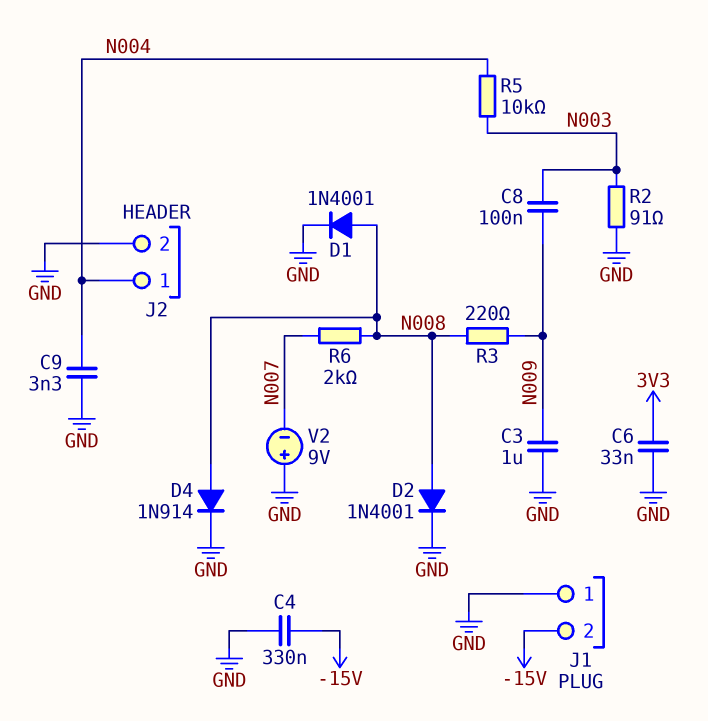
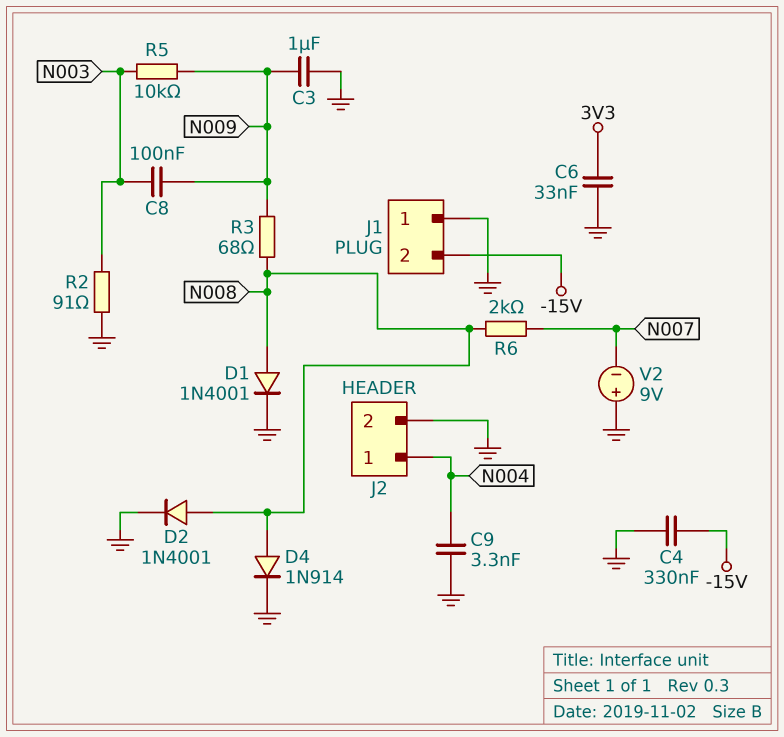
R3: 220 (N008, N009) -> 68 (N008, N009)
R5: 10k (N003, N004) -> 10k (N003, N009)

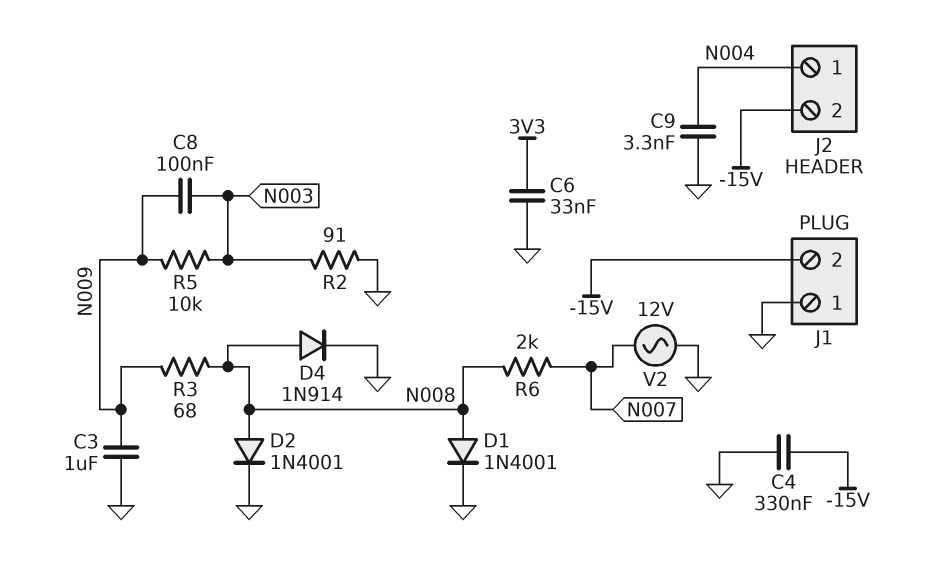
J2 pin 2: GND -> -15V
V2: 9V (plus GND, minus N007) -> AC 12V (GND, N007)

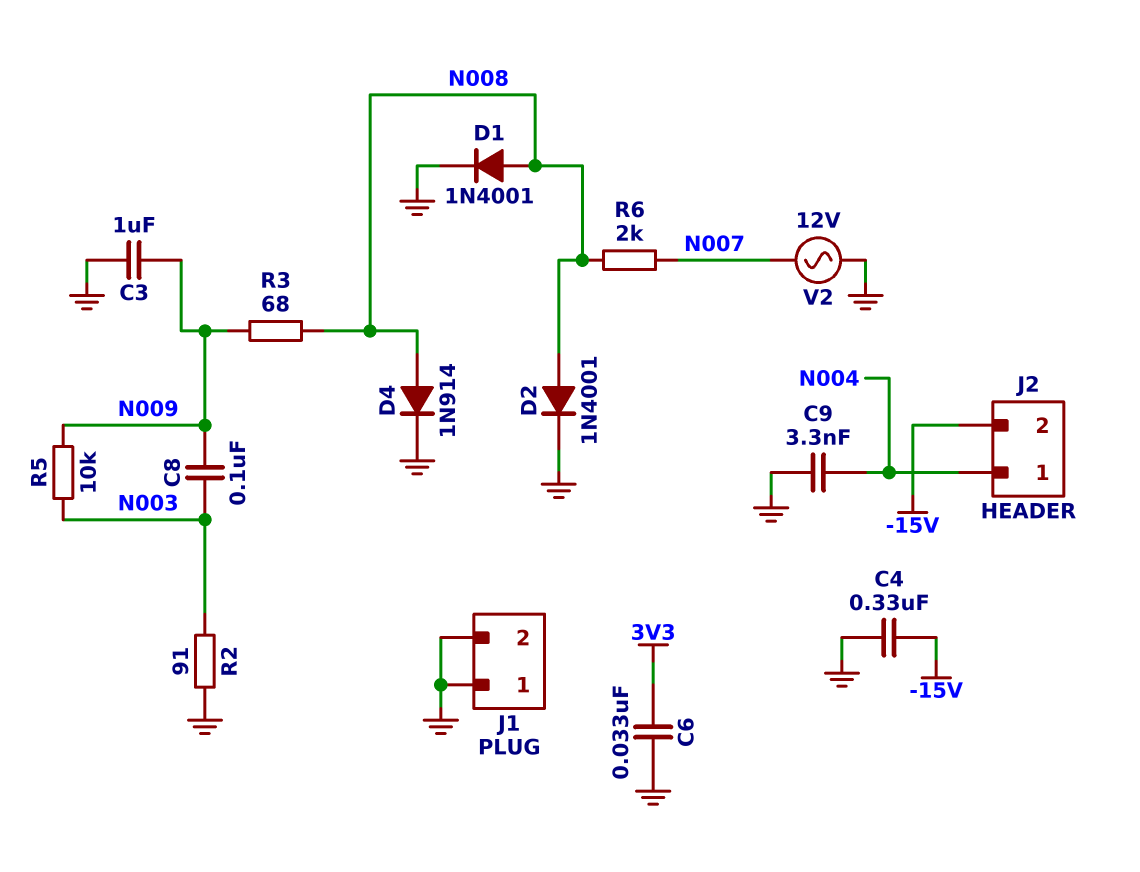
J1 pin 2: -15V -> GND

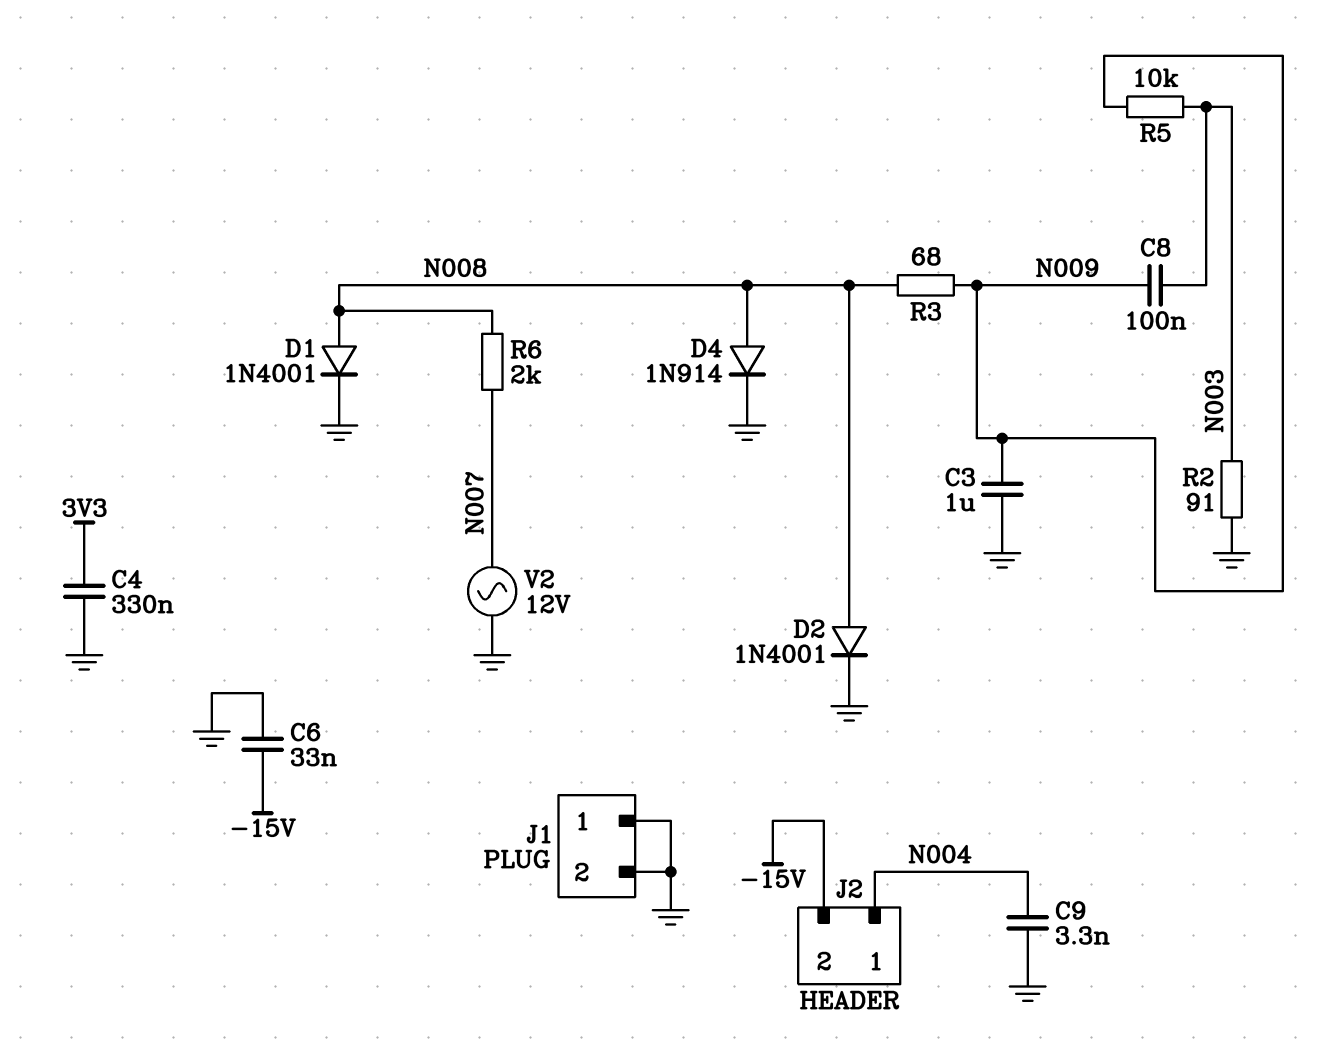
C4: 330nF (-15V, GND) -> 330nF (3V3, GND)
C6: 33nF (3V3, GND) -> 33nF (-15V, GND)

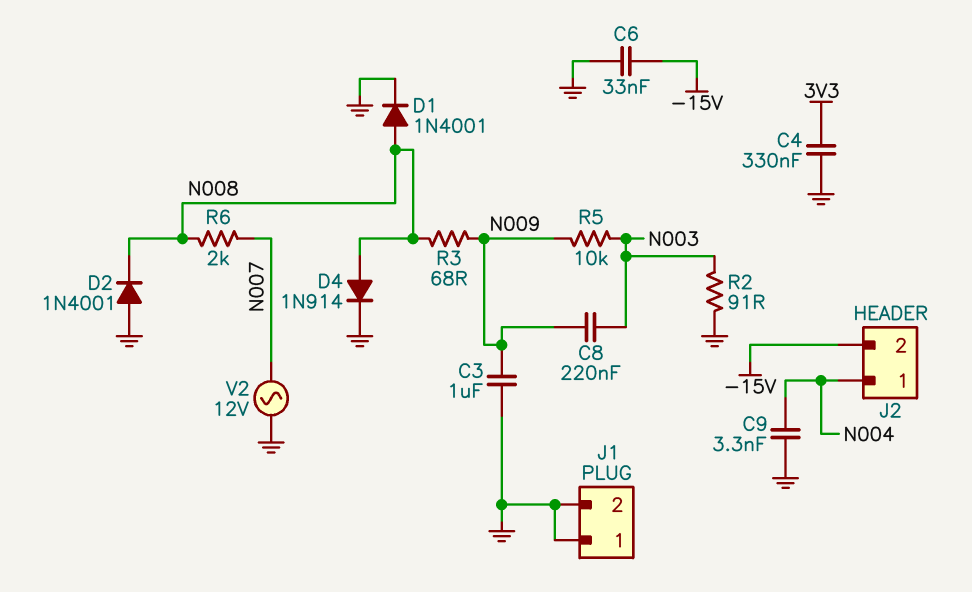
C8: 100nF (N003, N009) -> 220nF (N003, N009)
D2: diode 1N4001 (A N008, K GND) -> diode 1N4001 (A GND, K N008)

